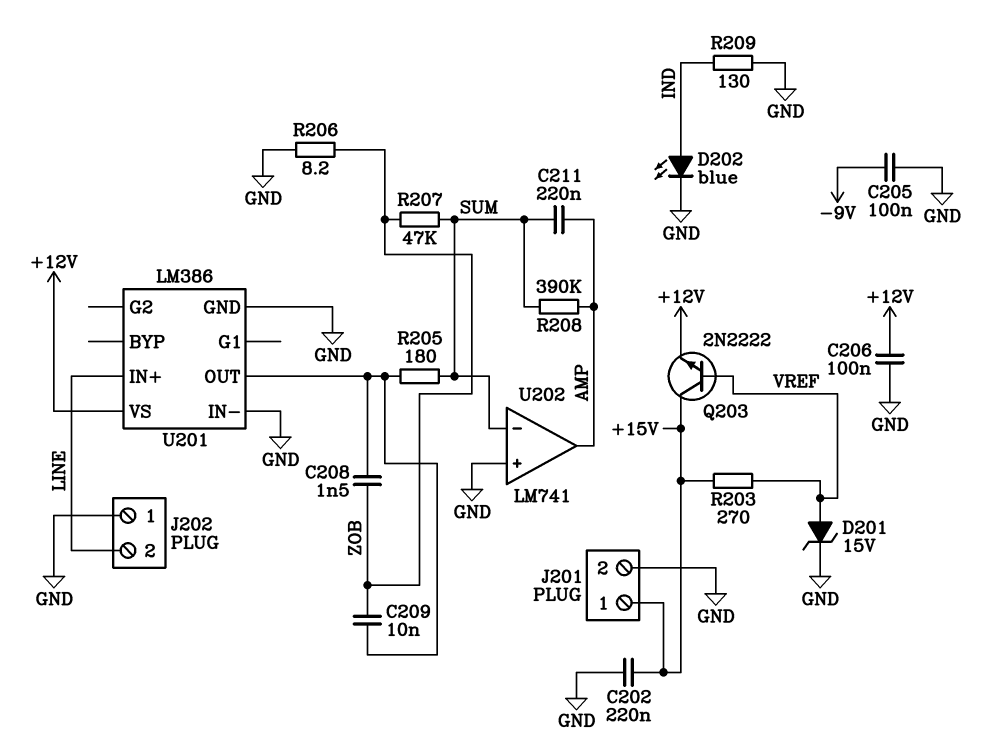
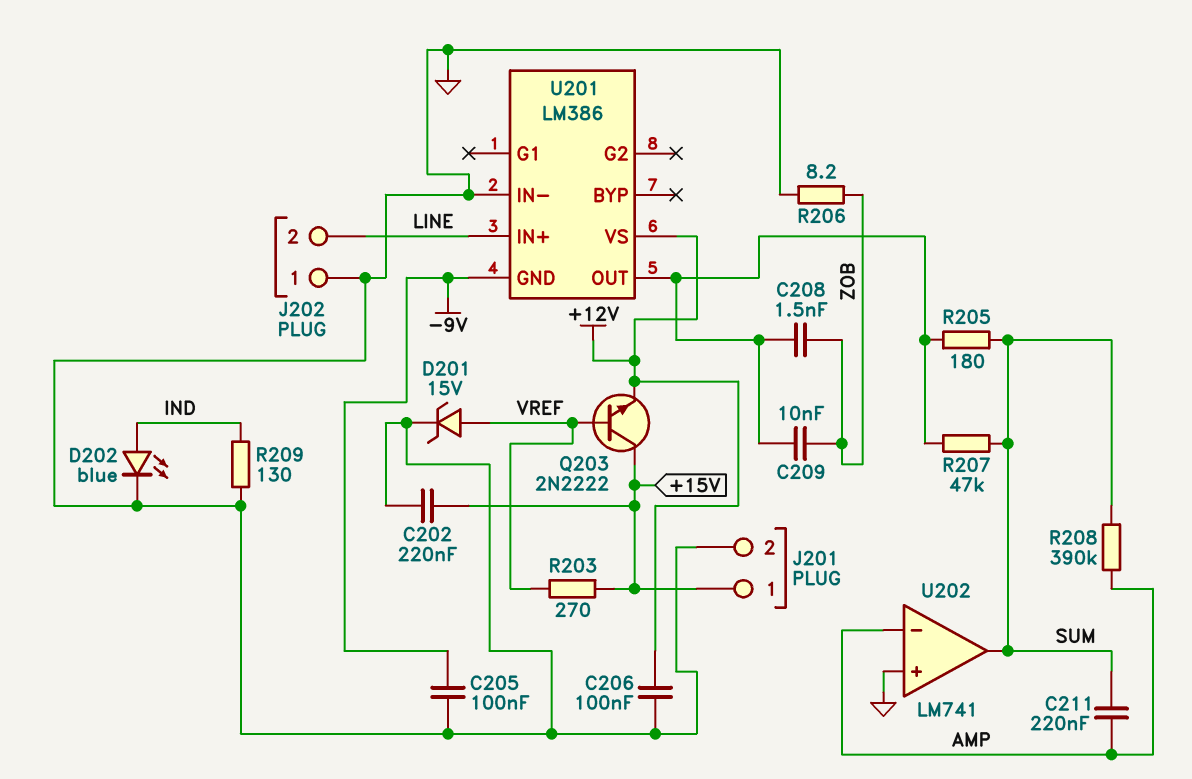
R207: 47k (SUM, ZOB) -> 47k (SUM, U201/OUT)
U201 pin GND: GND -> -9V
U202 pin in-: SUM -> AMP
U202 pin out: AMP -> SUM

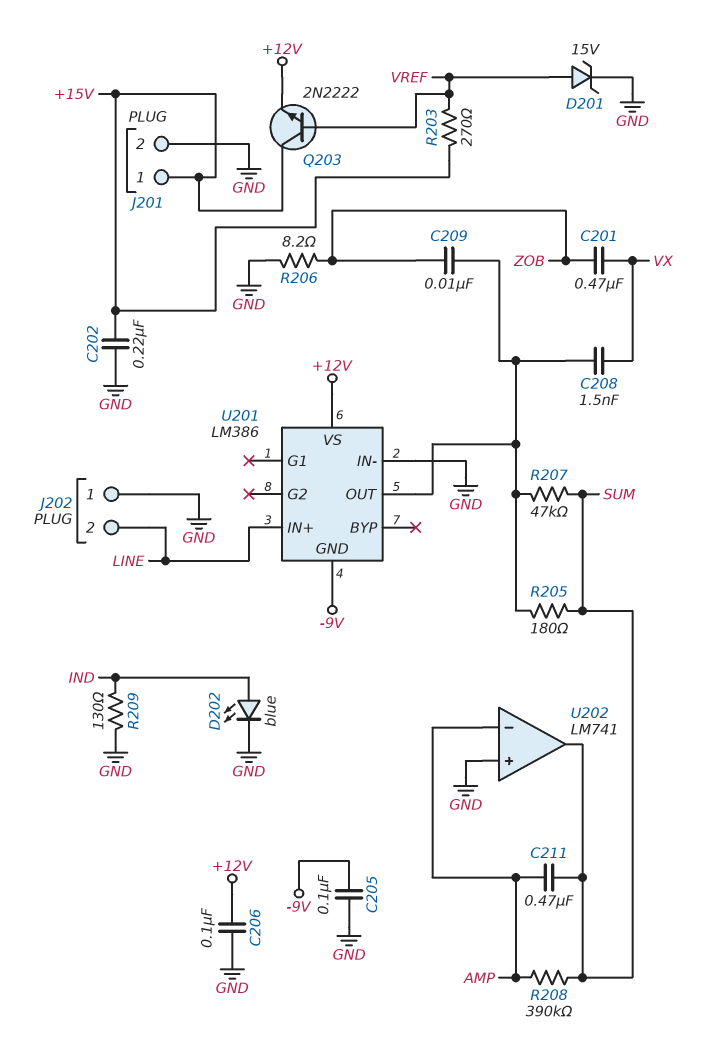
C201: none -> 470nF (VX, ZOB)
C208: 1.5nF (U201/OUT, ZOB) -> 1.5nF (U201/OUT, VX)
C211: 220nF (AMP, SUM) -> 470nF (AMP, SUM)

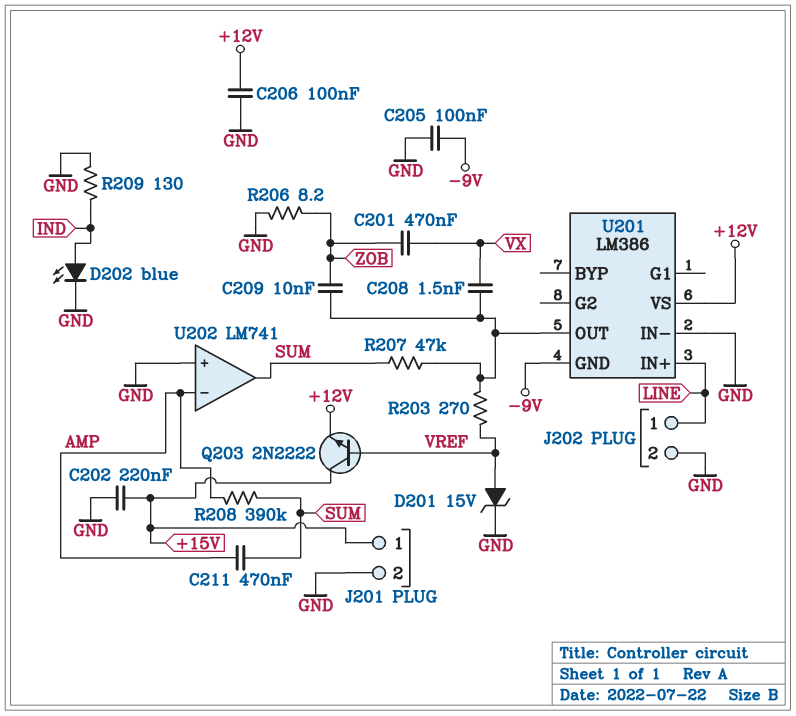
J202 pin 1: GND -> LINE
J202 pin 2: LINE -> GND
R203: 270 (+15V, VREF) -> 270 (U201/OUT, VREF)
R205: 180 (SUM, U201/OUT) -> none

